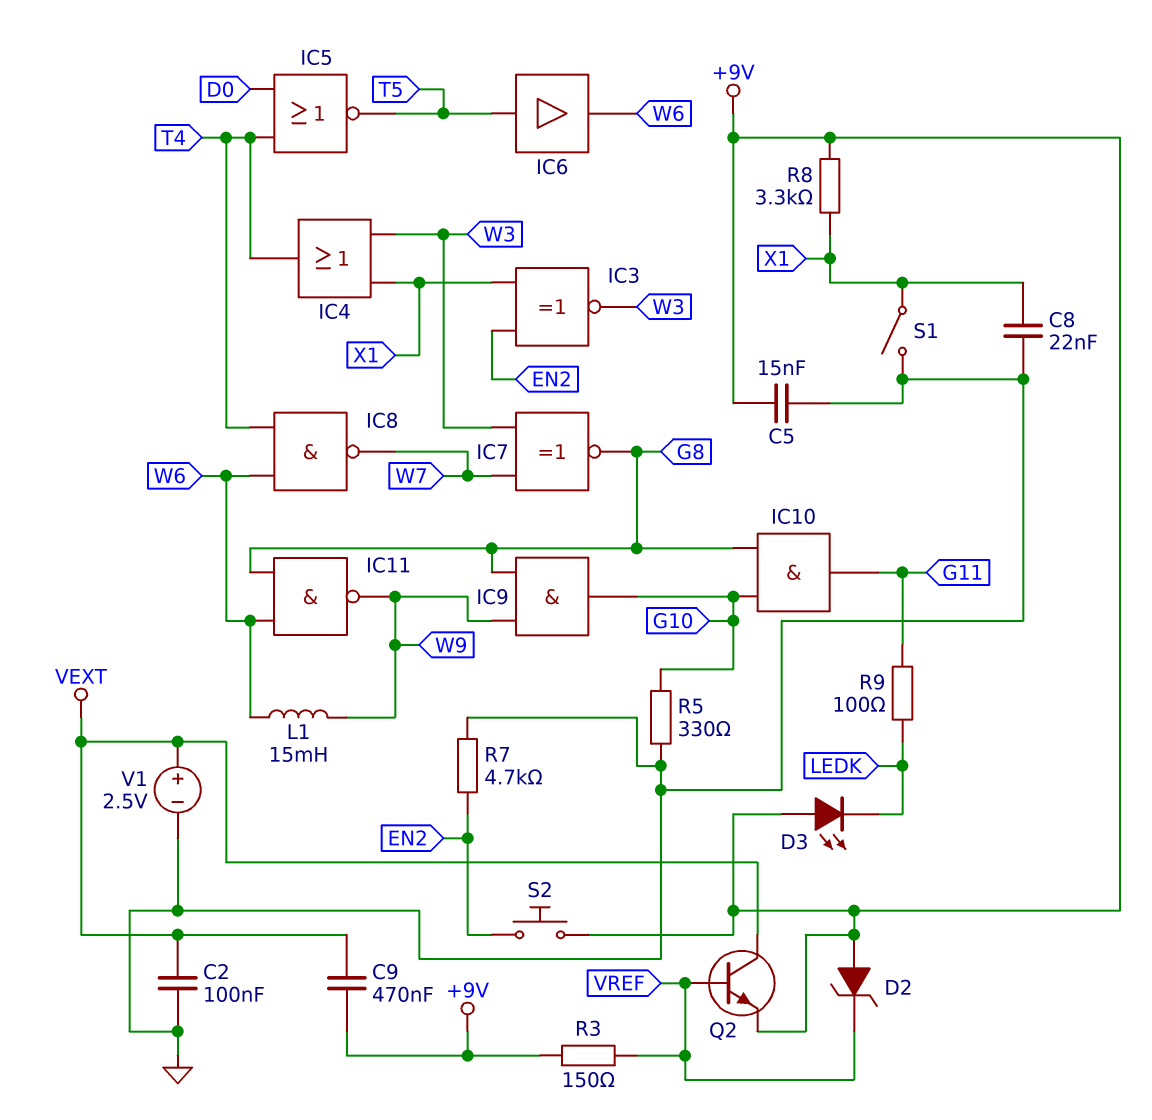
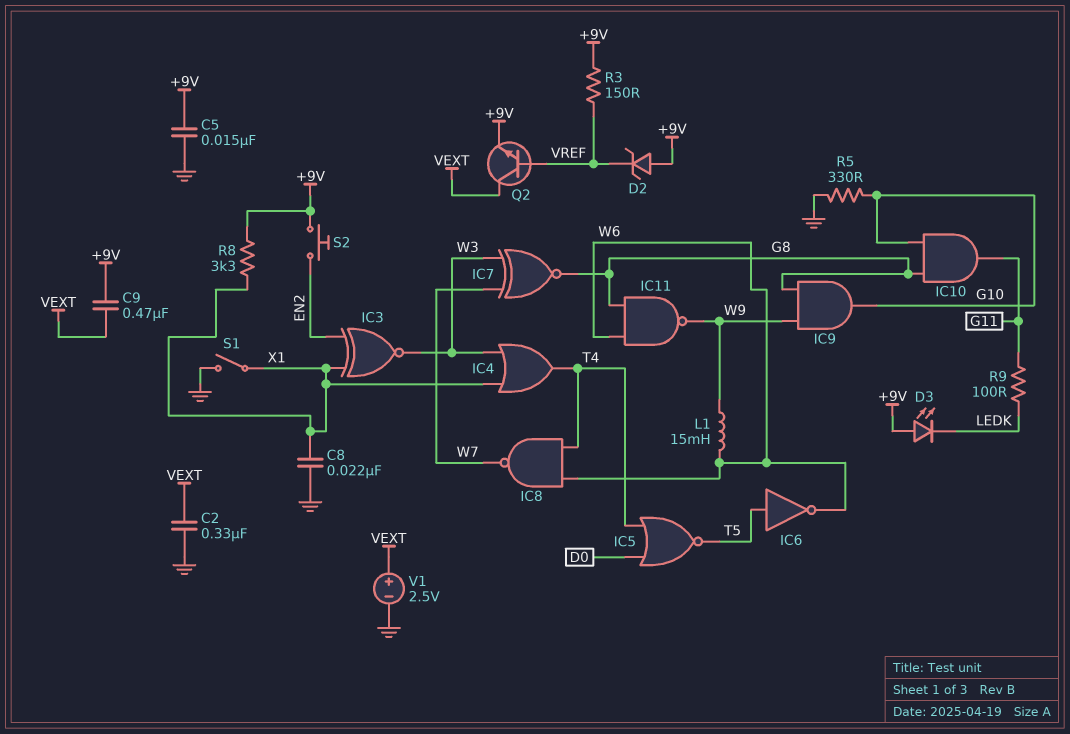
C2: 100nF (GND, VEXT) -> 330nF (GND, VEXT)
IC6: buffer (in T5, out W6) -> NOT (in T5, out W6)
R7: 4.7k (EN2, GND) -> none

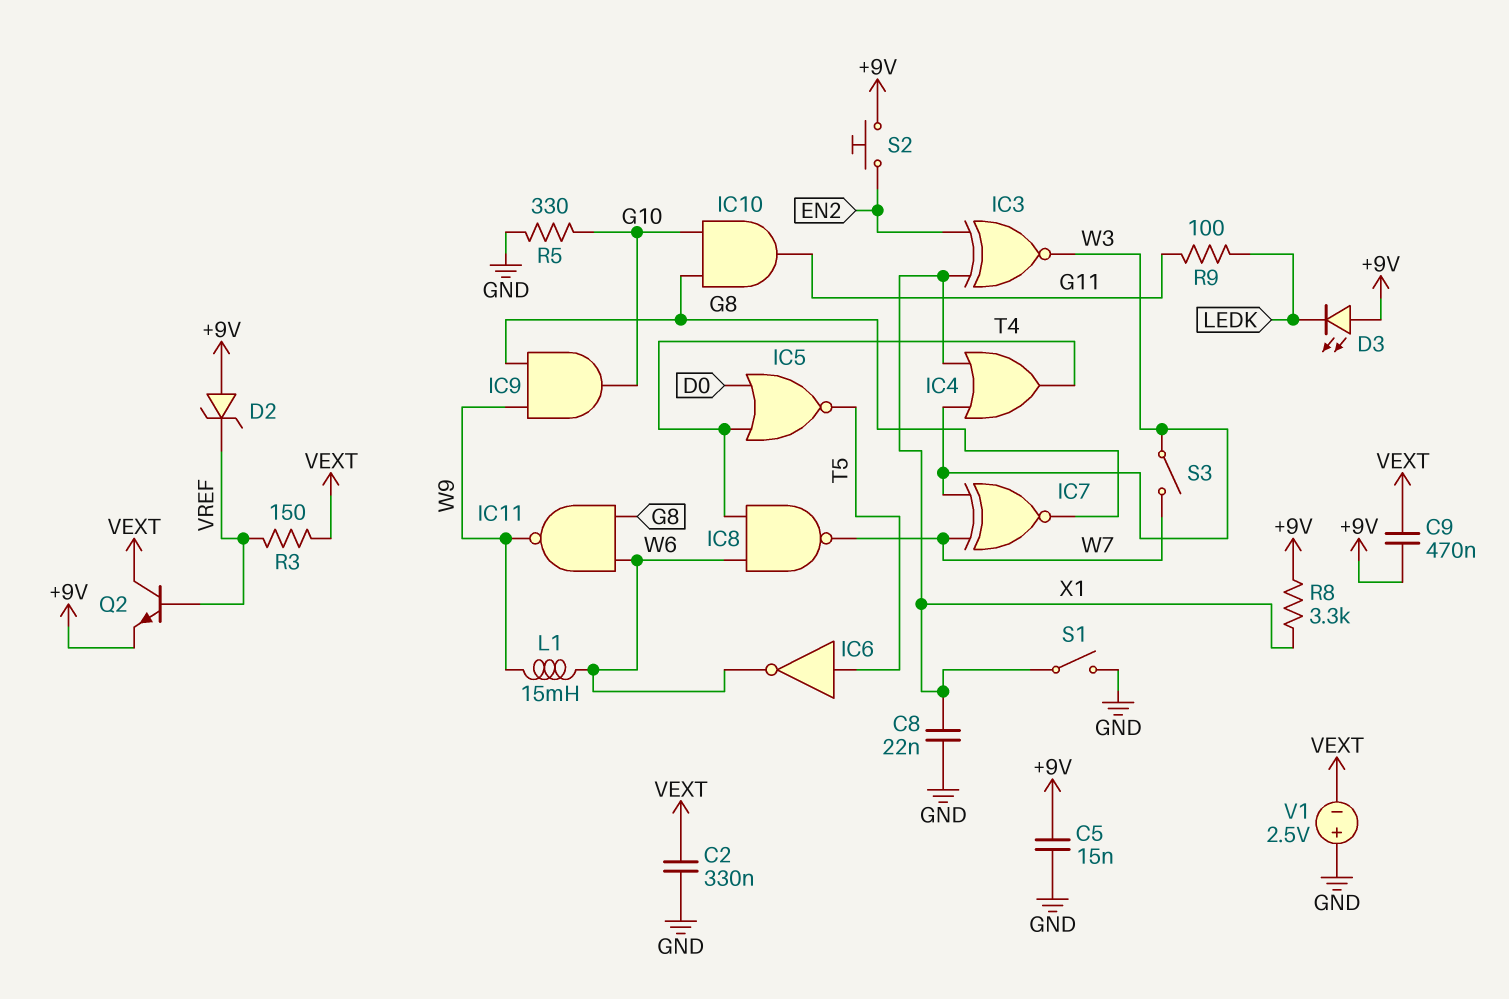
R3: 150 (+9V, VREF) -> 150 (VEXT, VREF)
S3: none -> switch (W3, W7)
V1: 2.5V (plus VEXT, minus GND) -> 2.5V (plus GND, minus VEXT)

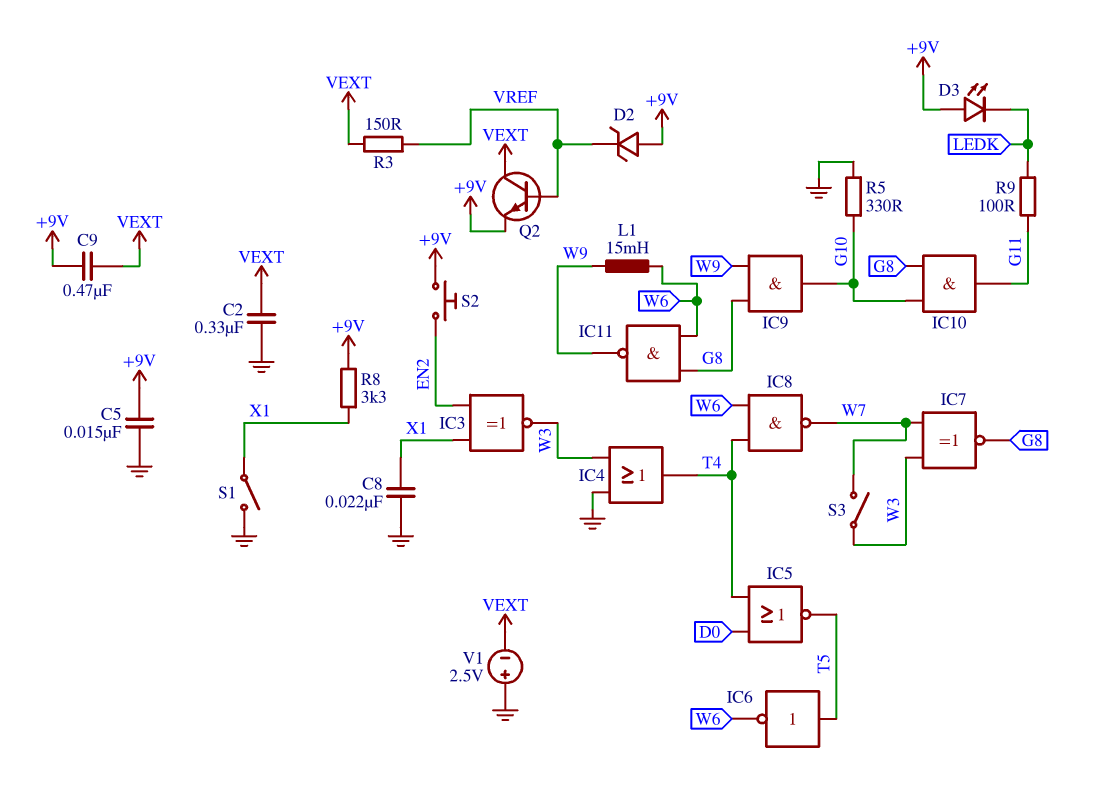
IC4: OR (in W3, in X1, out T4) -> OR (in GND, in W3, out T4)

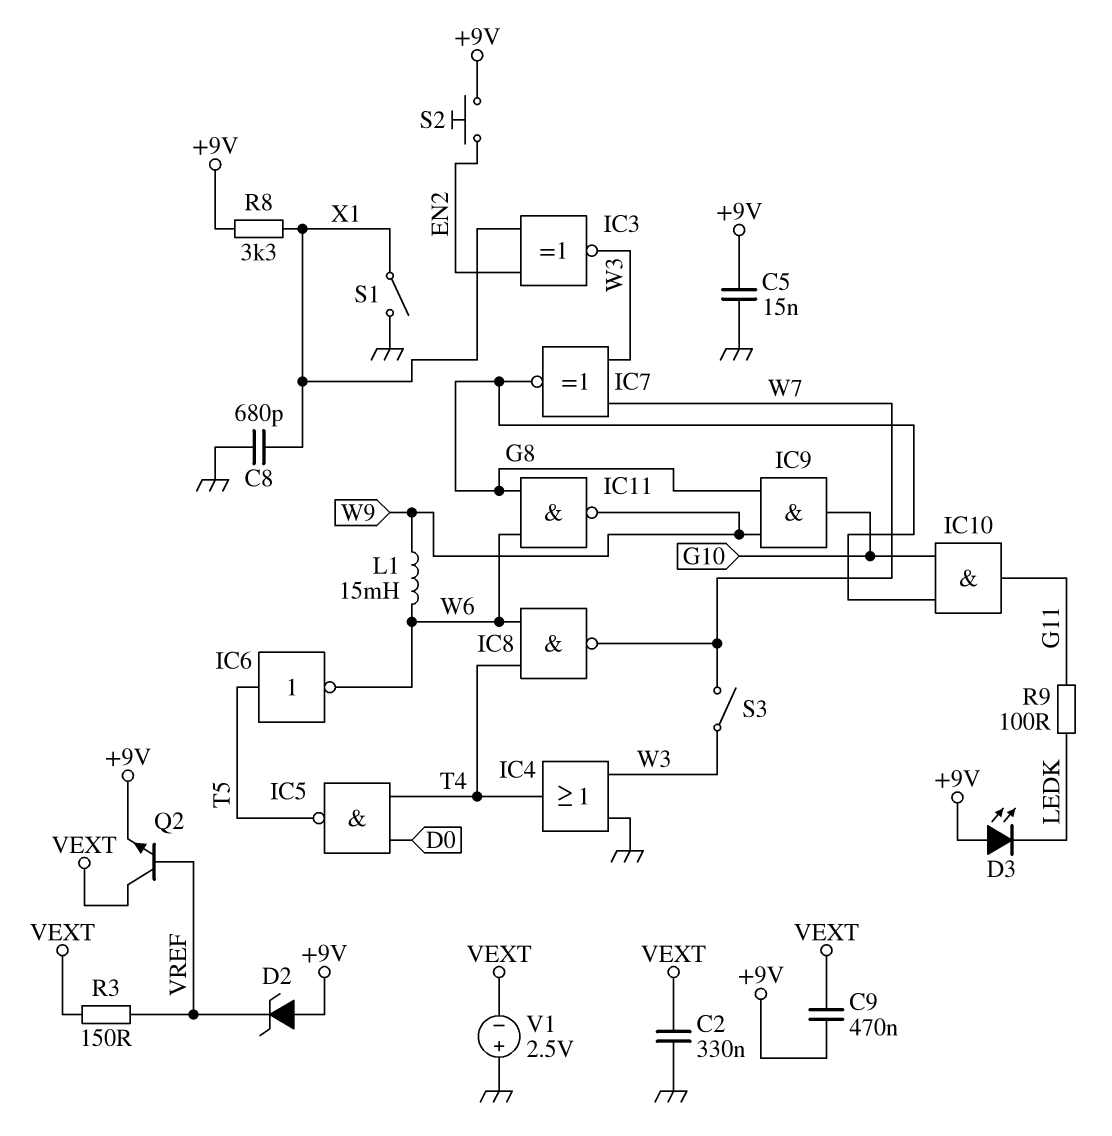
C8: 22nF (GND, X1) -> 680pF (GND, X1)
IC5: NOR (in D0, in T4, out T5) -> NAND (in D0, in T4, out T5)
R5: 330 (G10, GND) -> none

